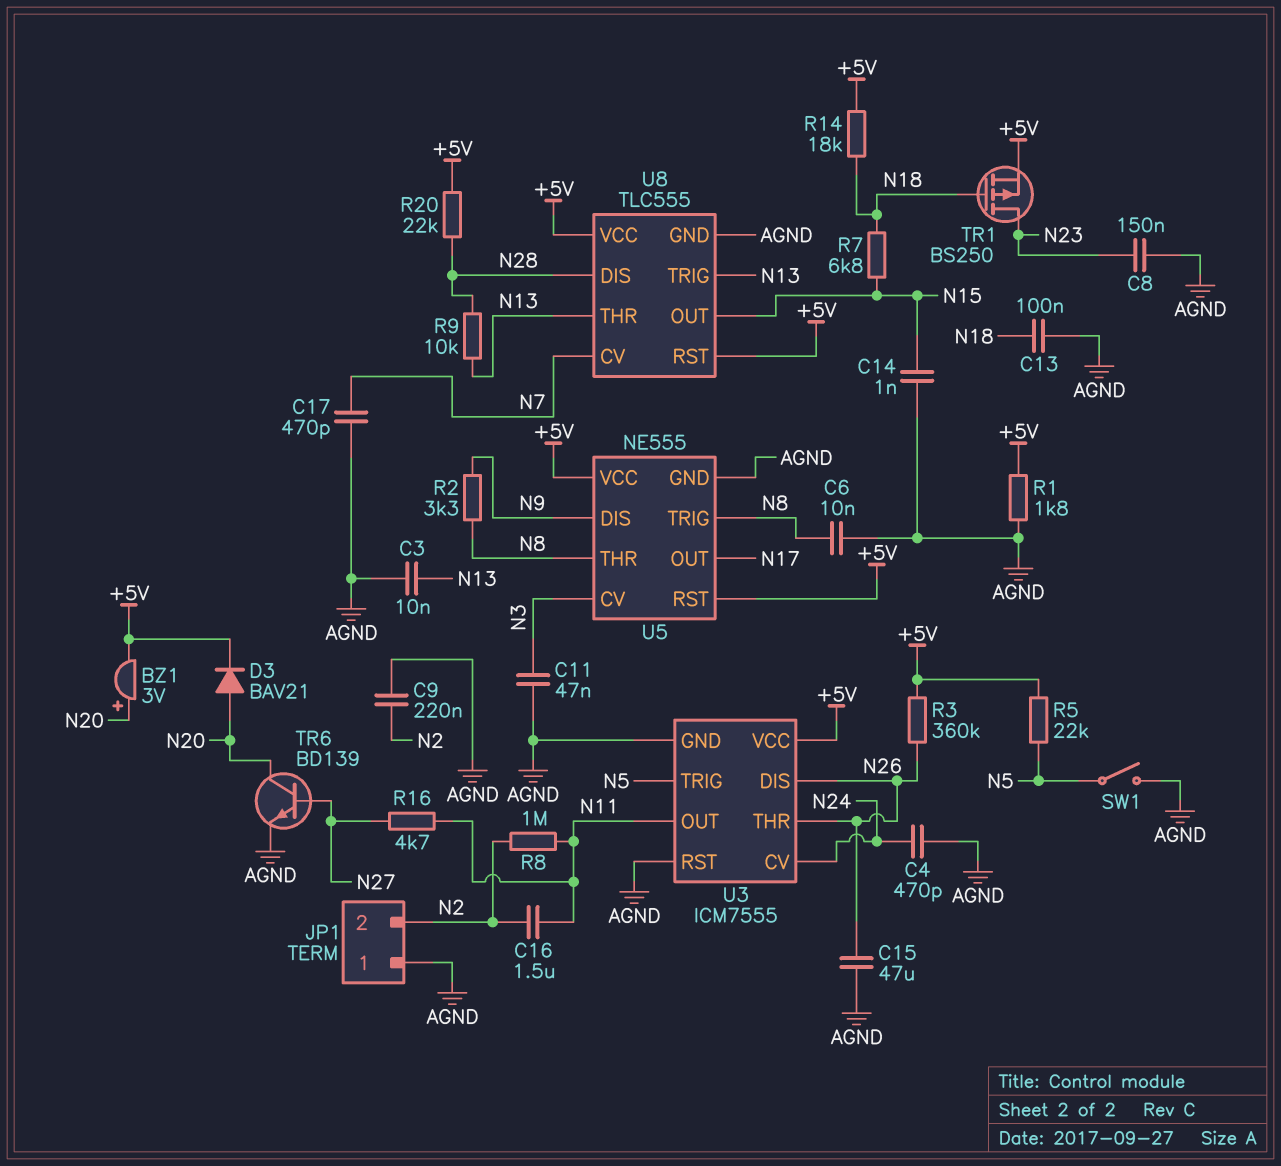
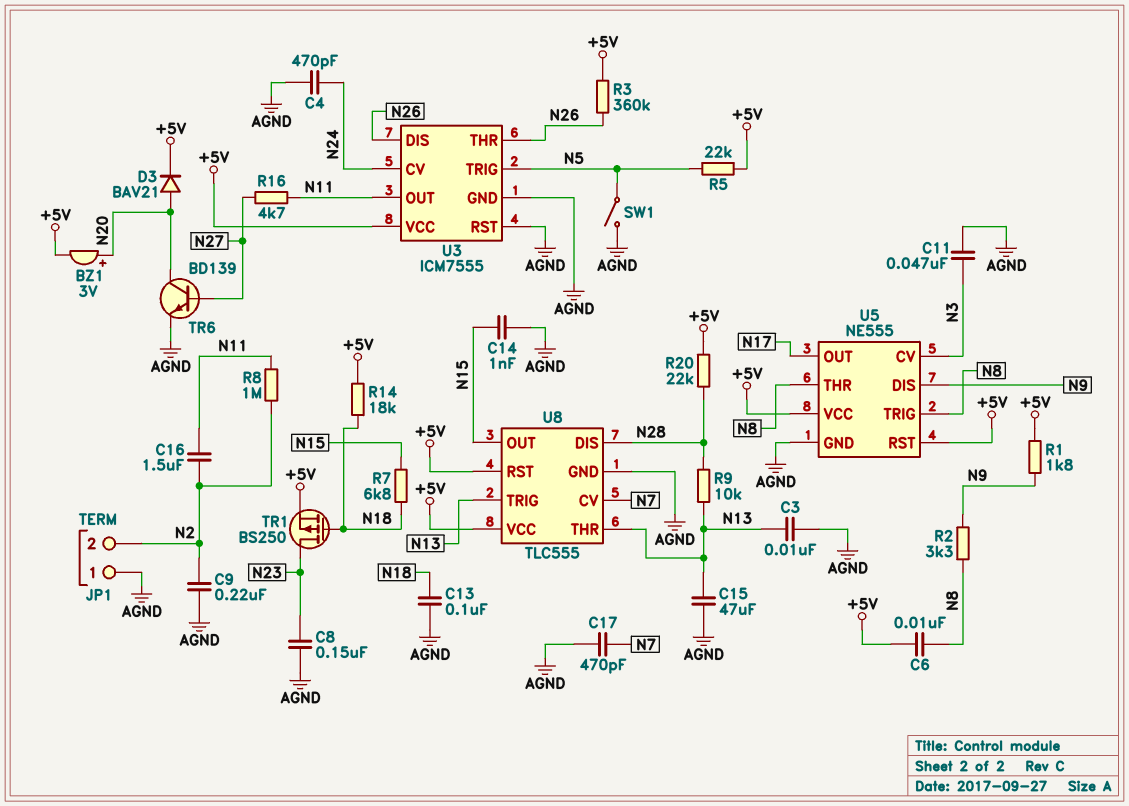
C6: 10nF (AGND, N8) -> 10nF (+5V, N8)
C15: 47uF (AGND, N26) -> 47uF (AGND, N13)
R1: 1.8k (+5V, AGND) -> 1.8k (+5V, N9)

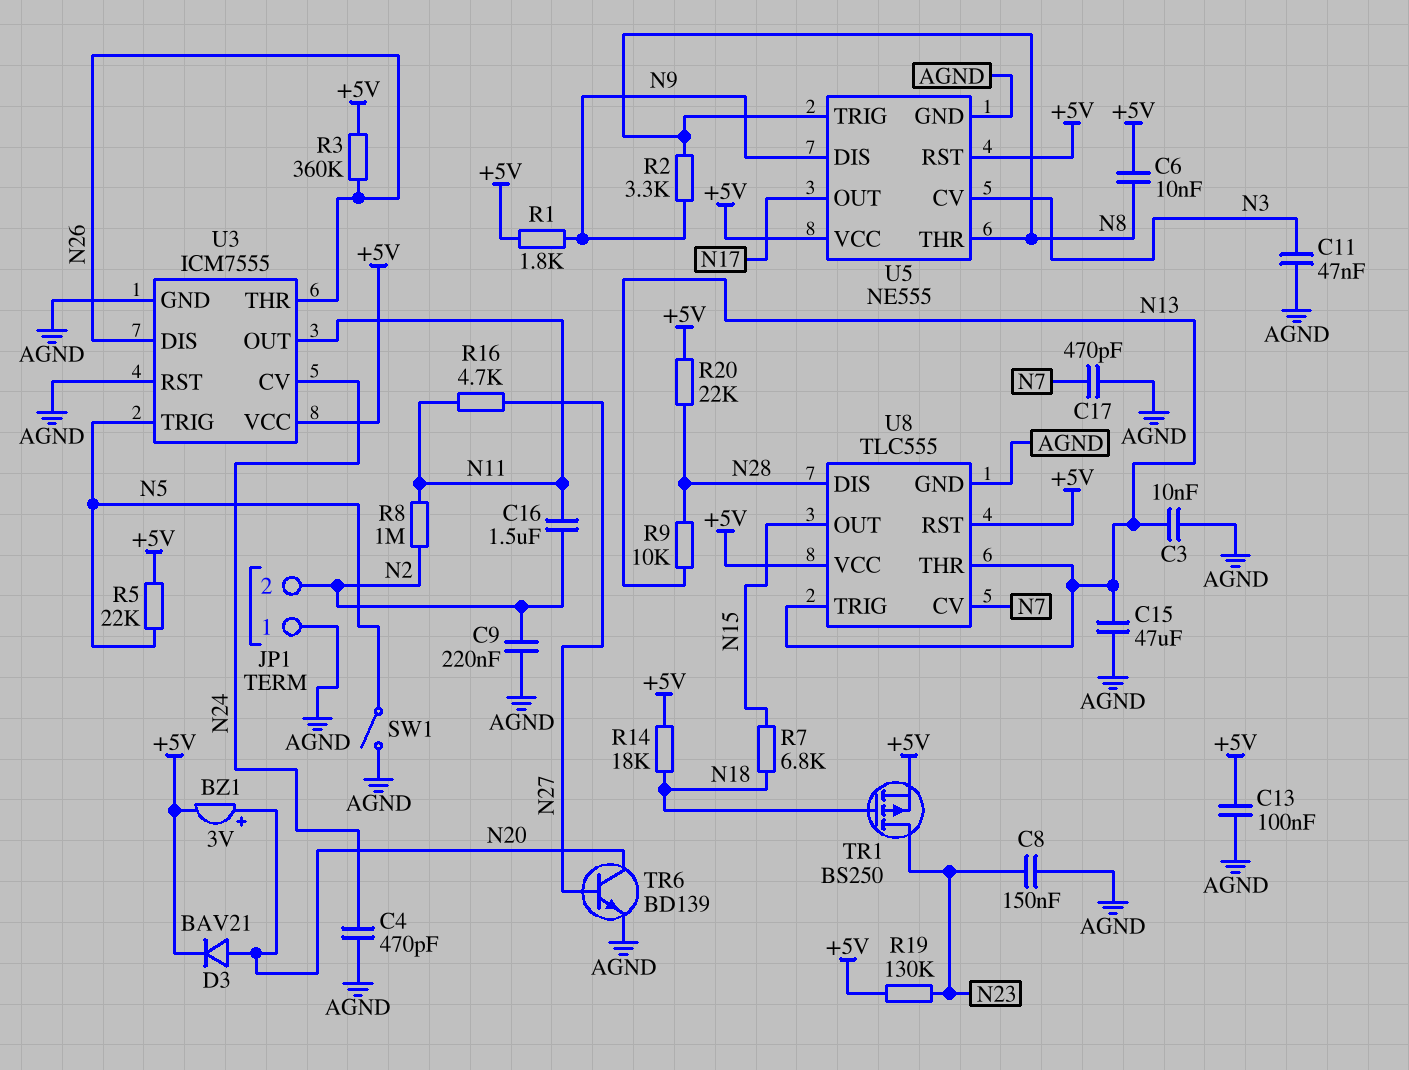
C13: 100nF (AGND, N18) -> 100nF (+5V, AGND)
C14: 1nF (AGND, N15) -> none
R19: none -> 130k (+5V, N23)

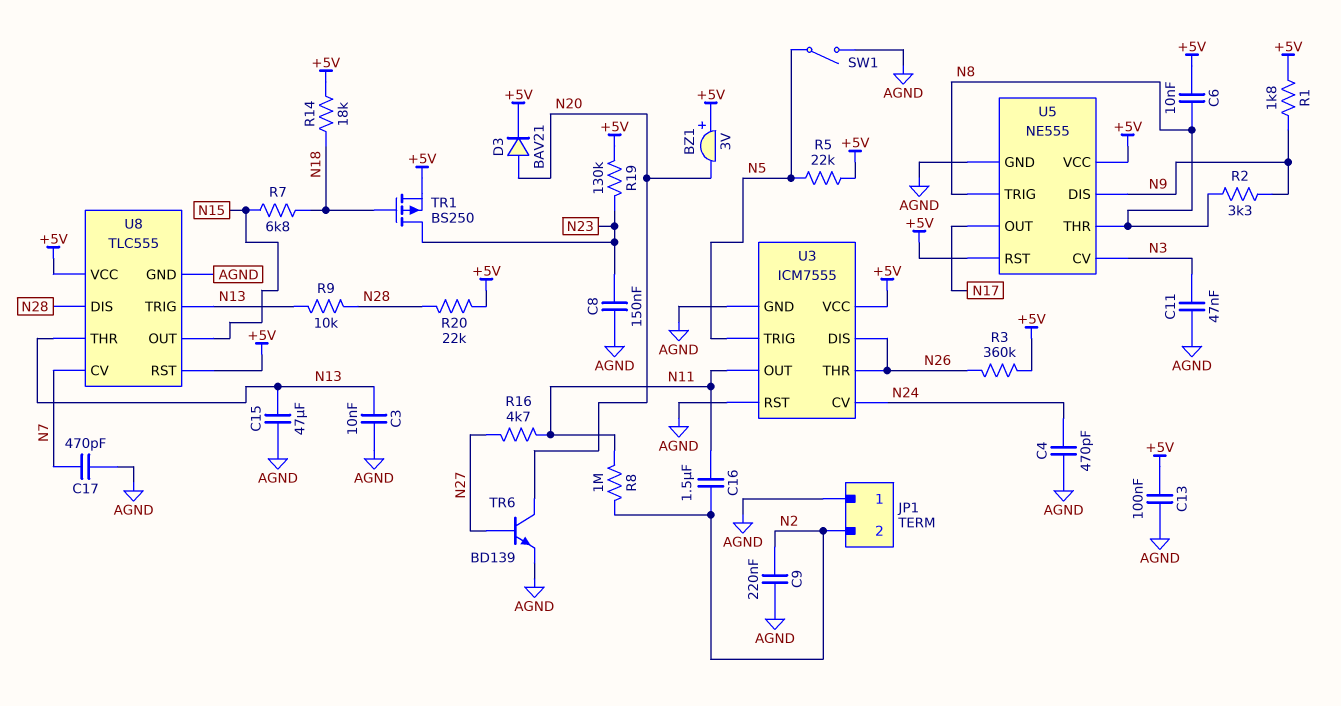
BZ1: buzzer 3V (plus N20, minus +5V) -> buzzer 3V (plus +5V, minus N20)

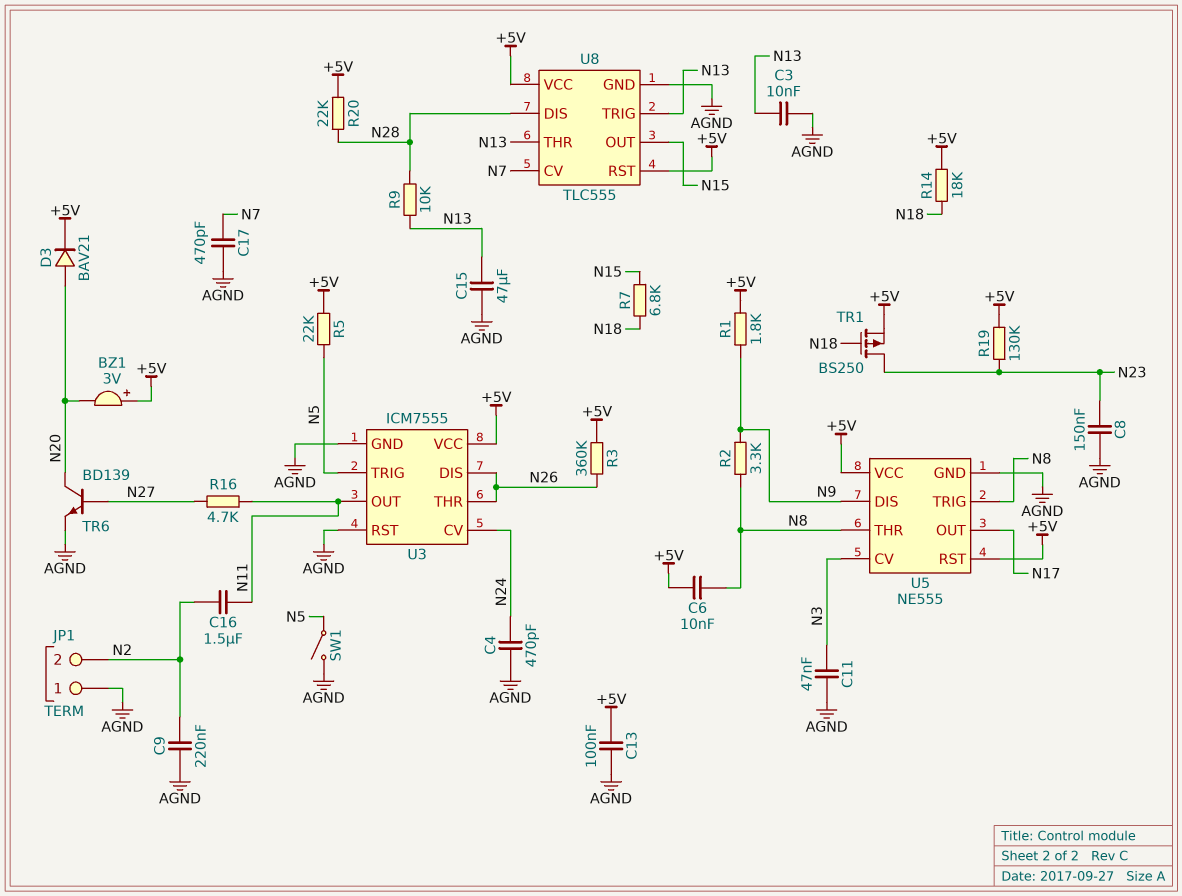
R8: 1M (N2, N11) -> none

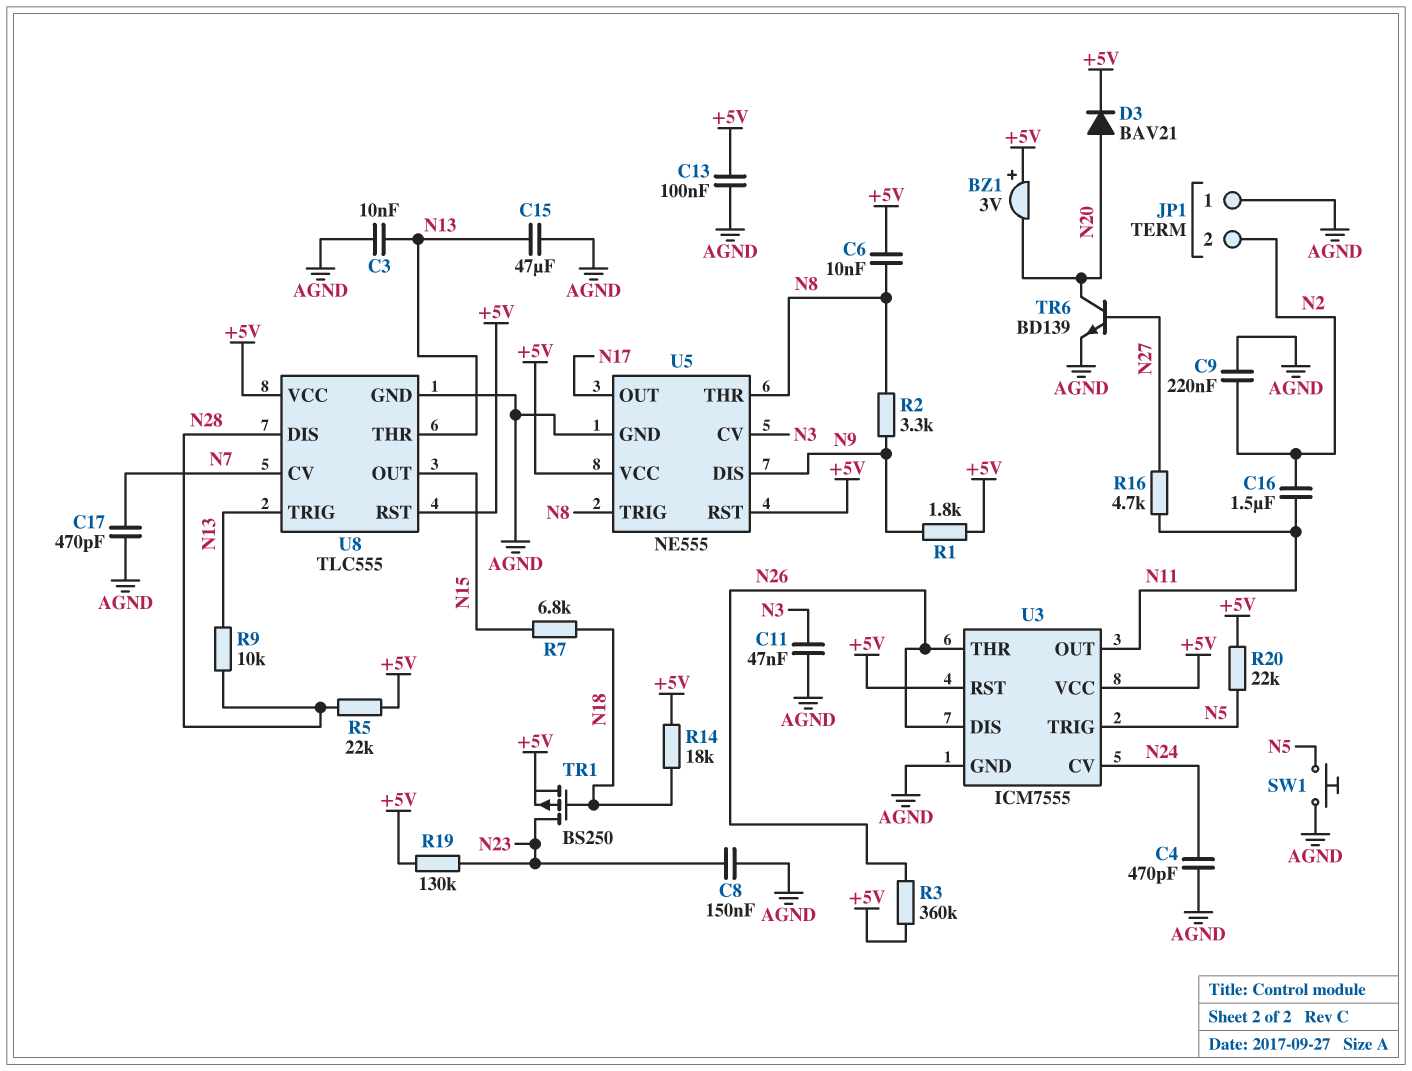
R5: 22k (+5V, N5) -> 22k (+5V, N28)
R20: 22k (+5V, N28) -> 22k (+5V, N5)
SW1: switch (AGND, N5) -> button (AGND, N5)
U3 pin RST: AGND -> +5V

